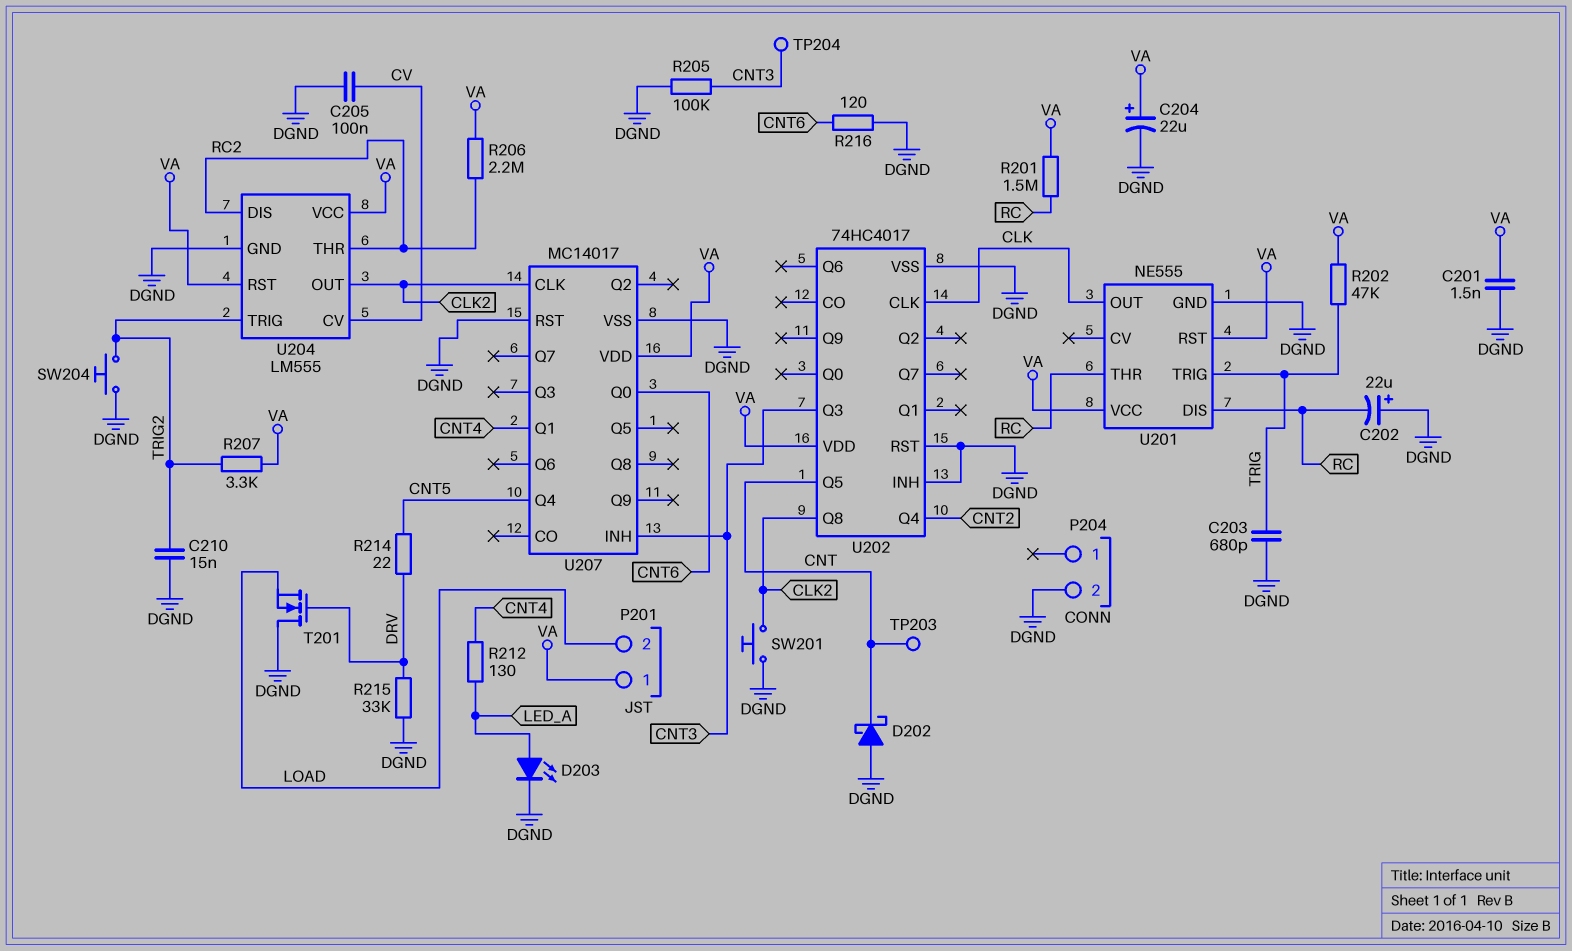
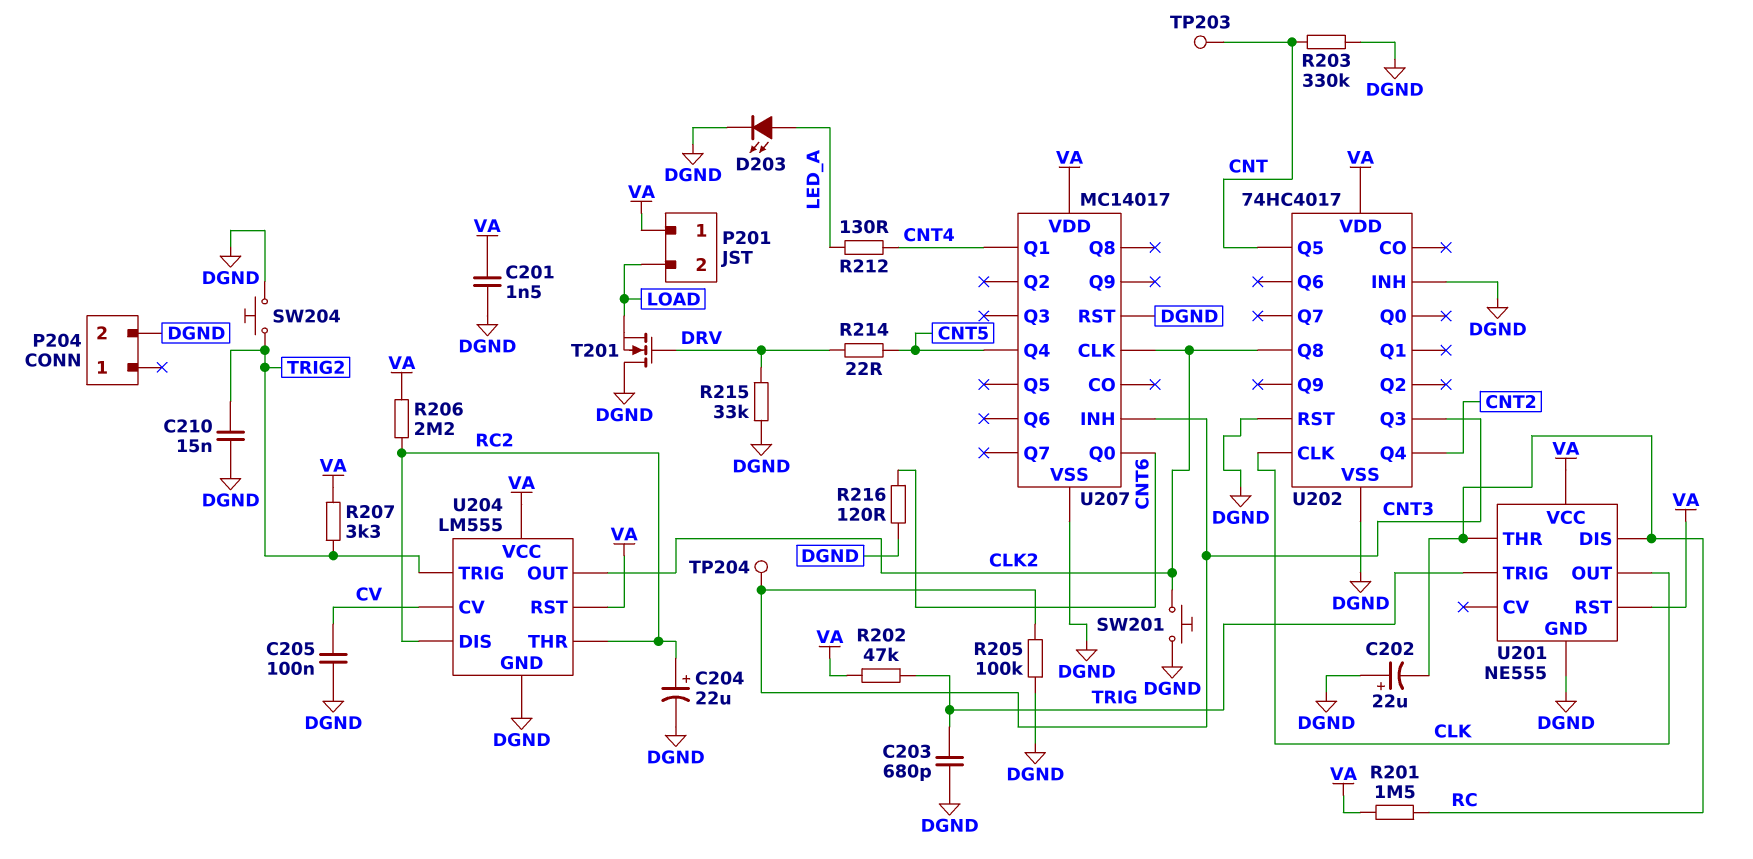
C204: 22uF (plus VA, minus DGND) -> 22uF (plus RC2, minus DGND)
D202: schottky (A DGND, K CNT) -> none
R203: none -> 330k (CNT, DGND)

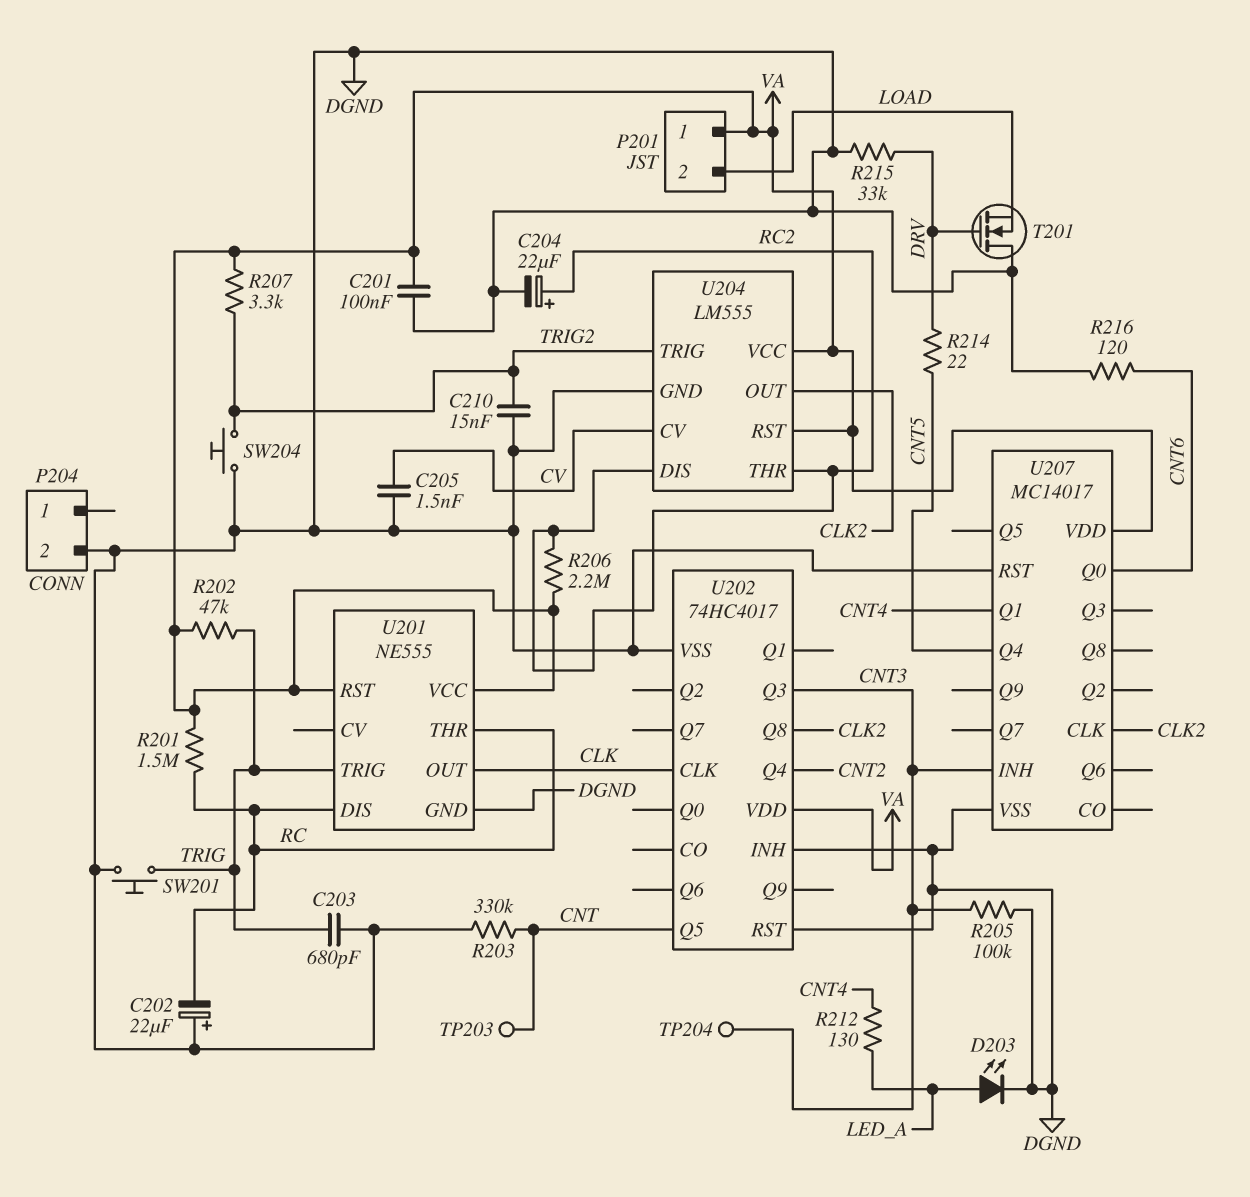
C201: 1.5nF (DGND, VA) -> 100nF (DGND, VA)
C205: 100nF (CV, DGND) -> 1.5nF (CV, DGND)
SW201: button (CLK2, DGND) -> button (DGND, TRIG)

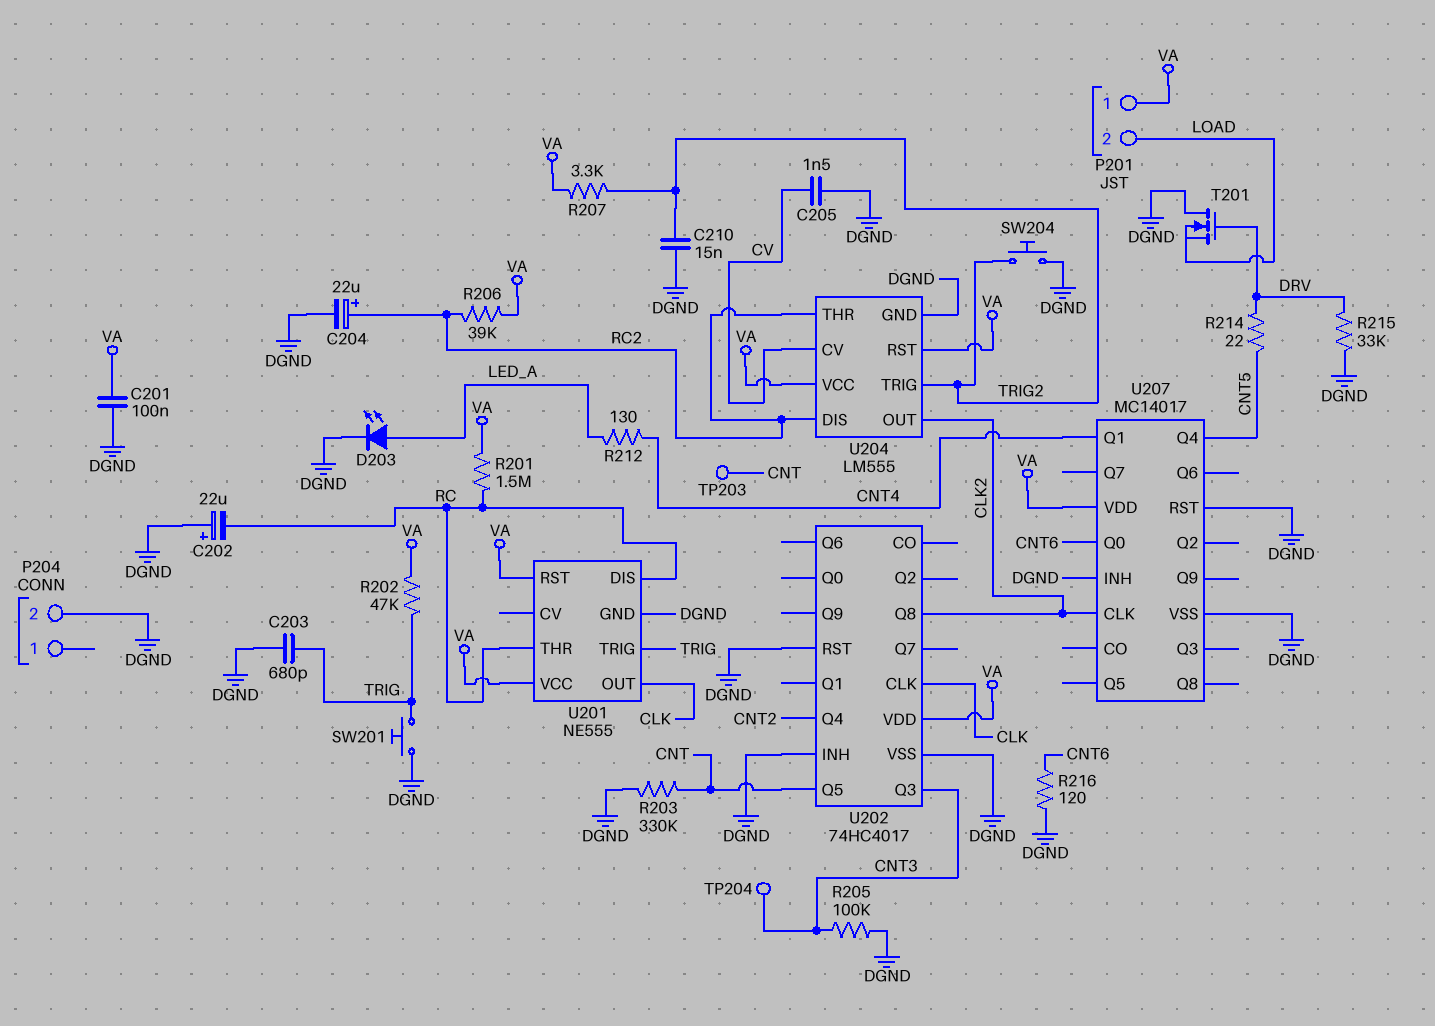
R206: 2.2M (RC2, VA) -> 39k (RC2, VA)
U207 pin INH: CNT3 -> DGND

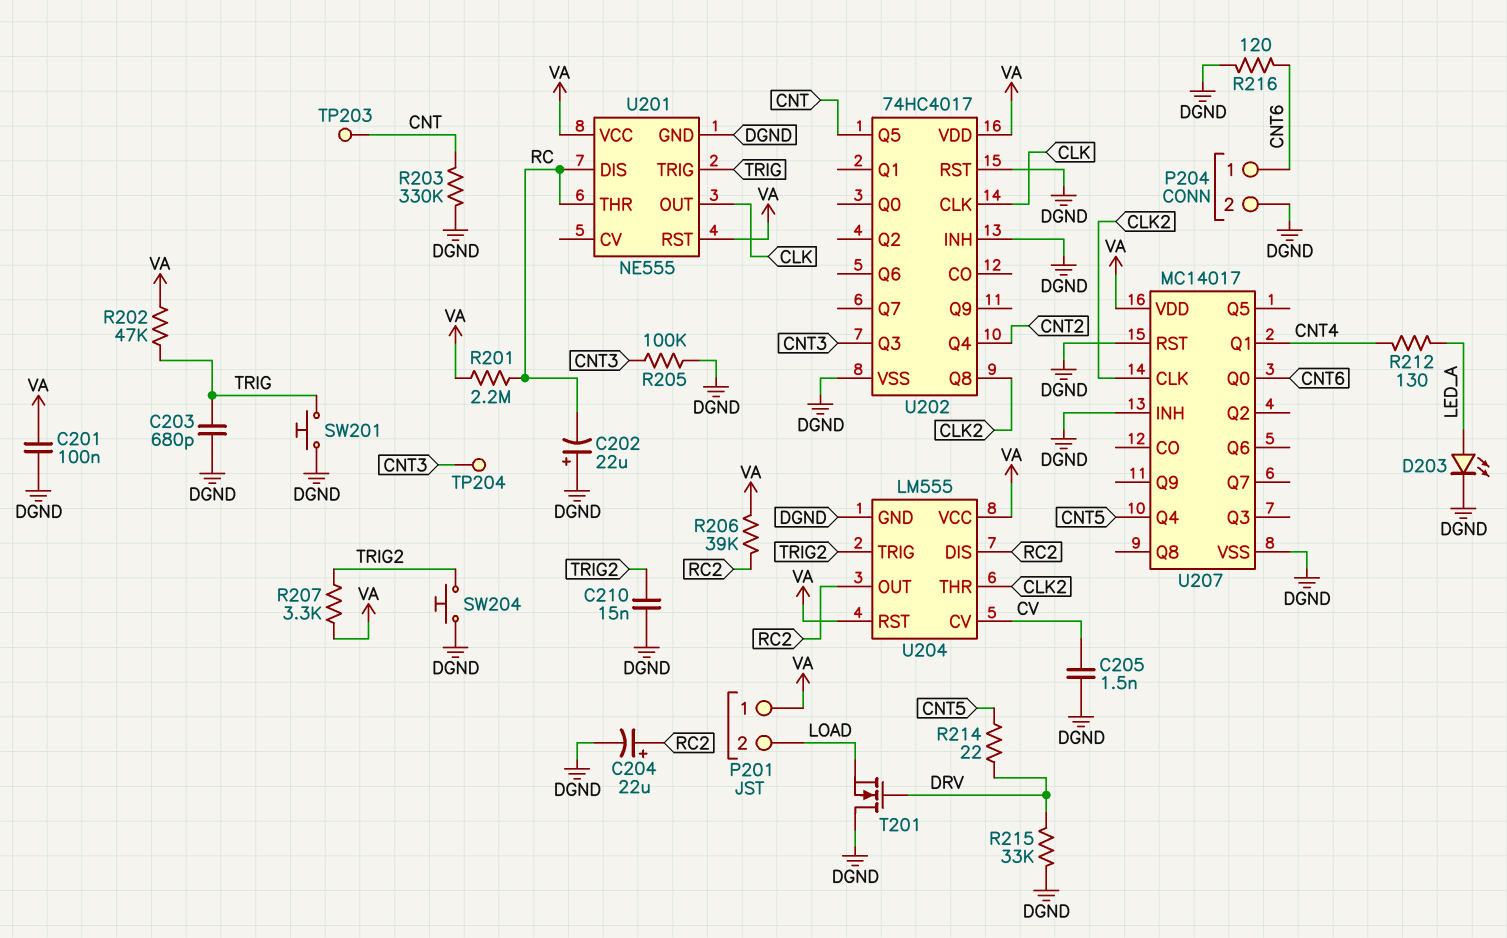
P204 pin 1: none -> CNT6
R201: 1.5M (RC, VA) -> 2.2M (RC, VA)
U204 pin OUT: CLK2 -> RC2
U204 pin THR: RC2 -> CLK2

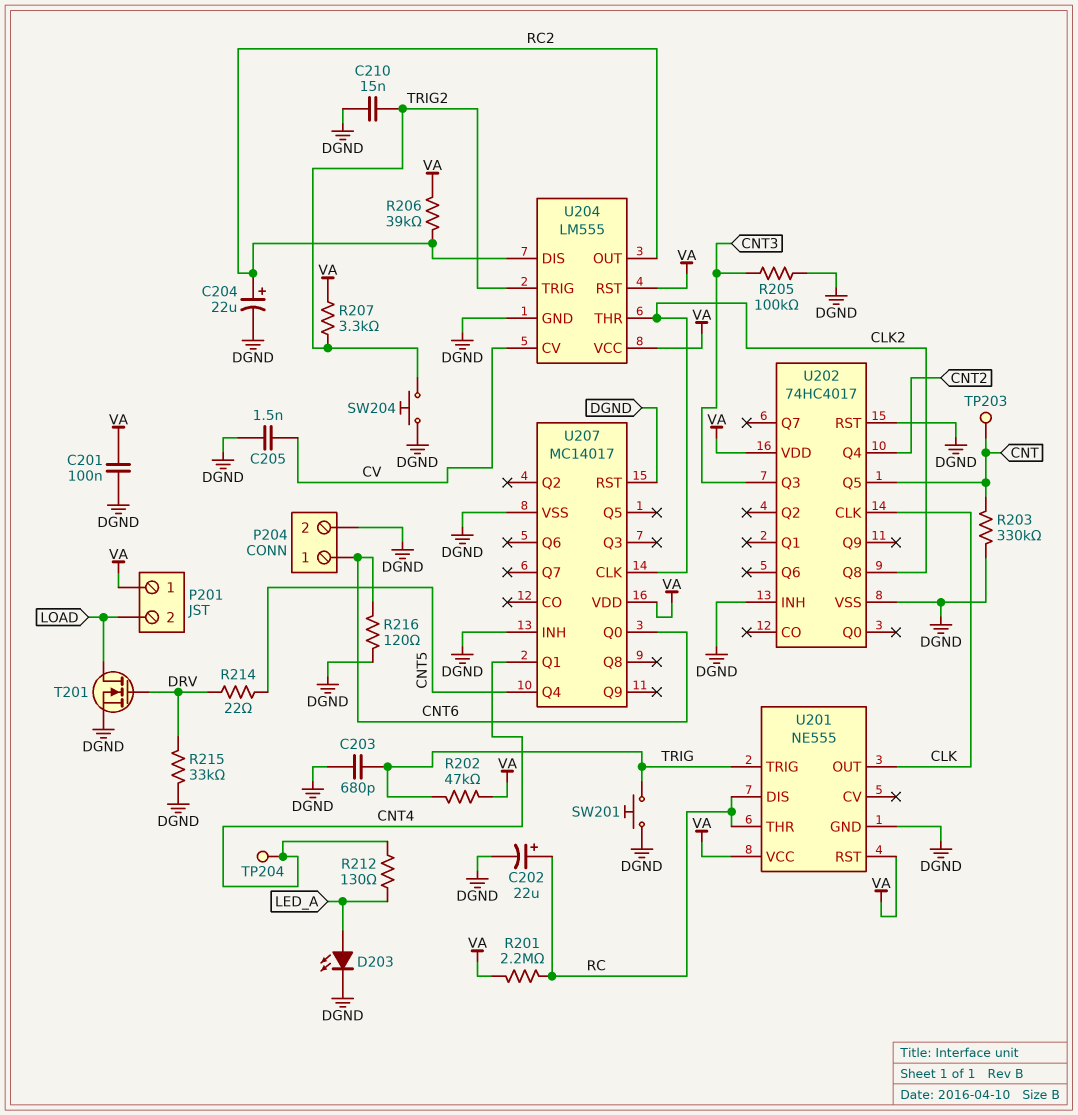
C202: 22uF (plus DGND, minus RC) -> 22uF (plus RC, minus DGND)
T201: NMOS (G DRV, D DGND, S LOAD) -> NMOS (G DRV, D LOAD, S DGND)
TP204: test point (CNT3) -> test point (CNT4)

